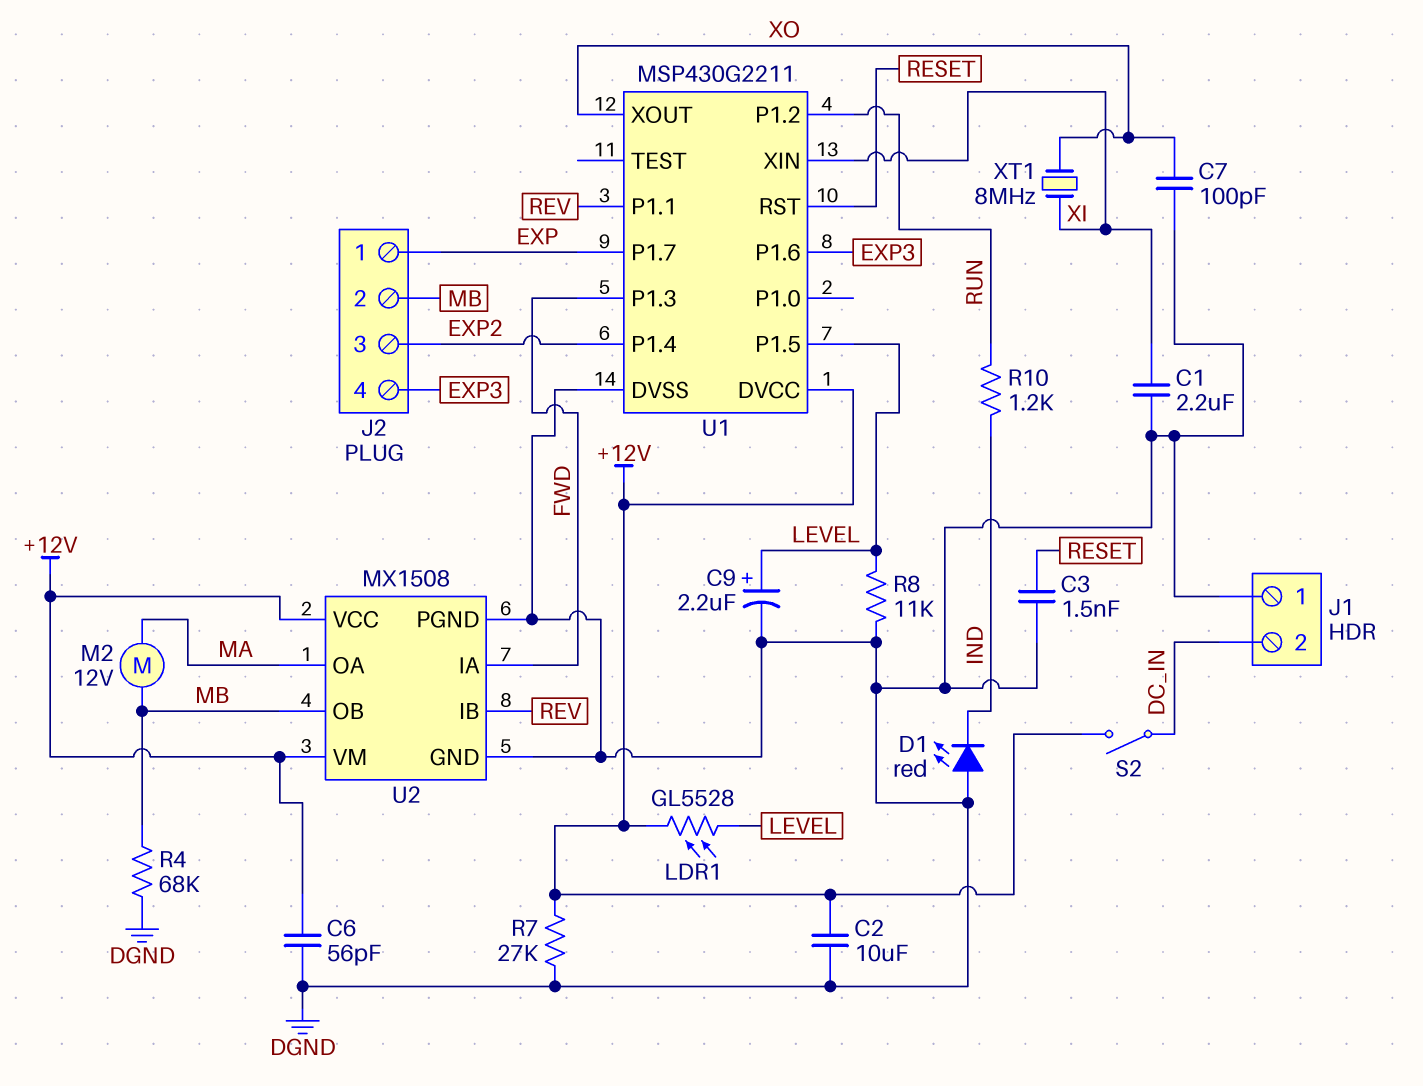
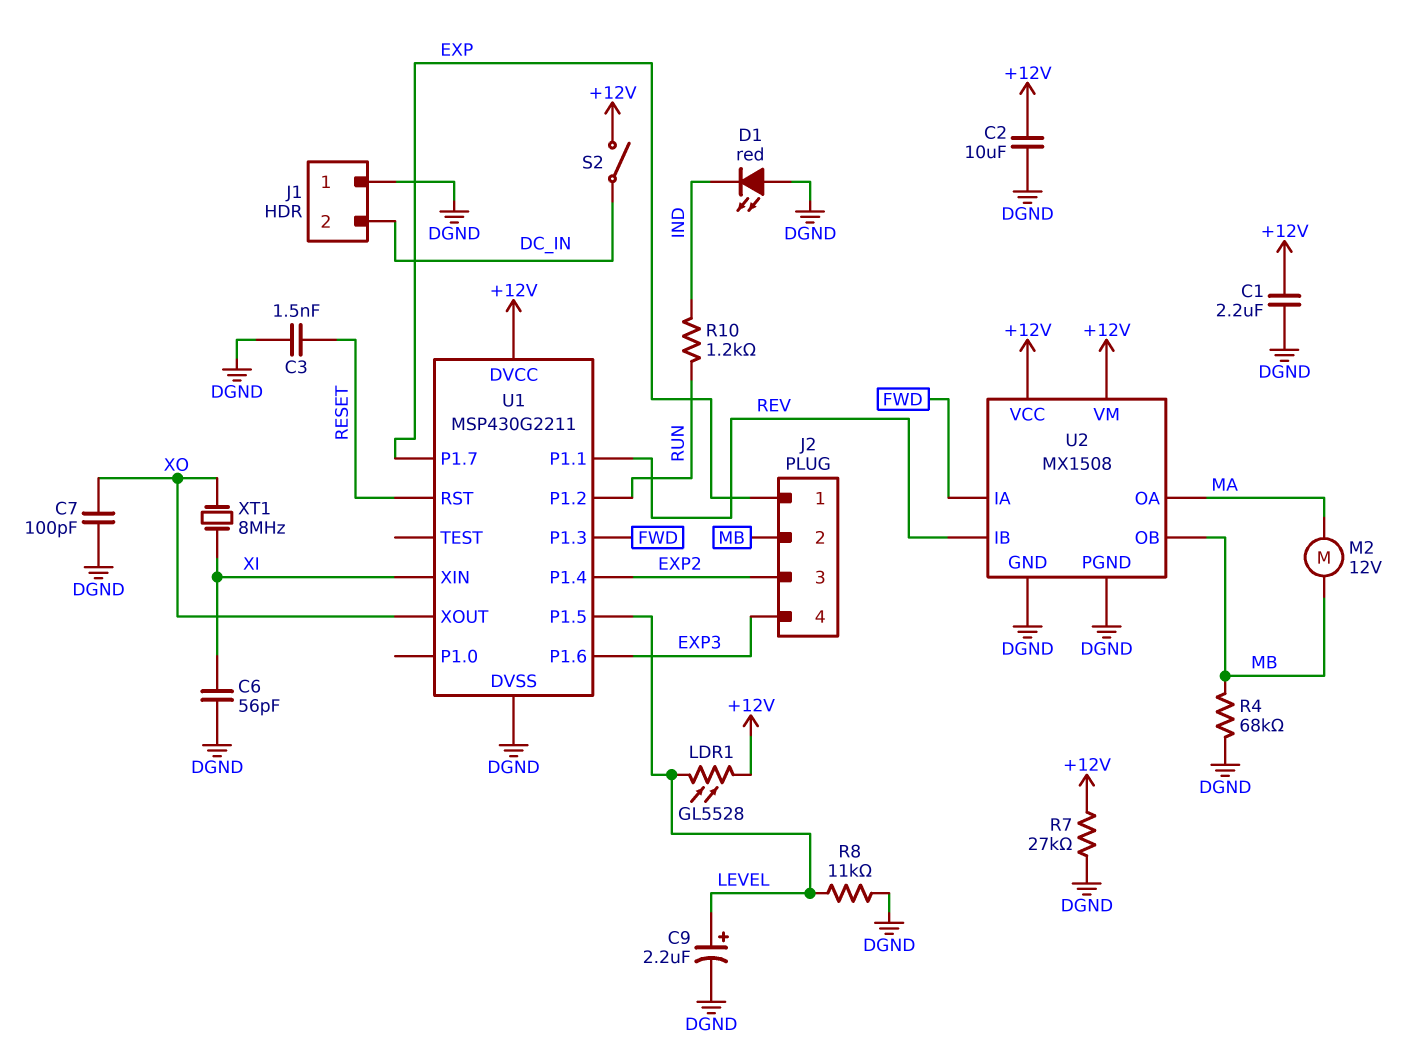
C1: 2.2uF (DGND, XI) -> 2.2uF (+12V, DGND)
C6: 56pF (+12V, DGND) -> 56pF (DGND, XI)

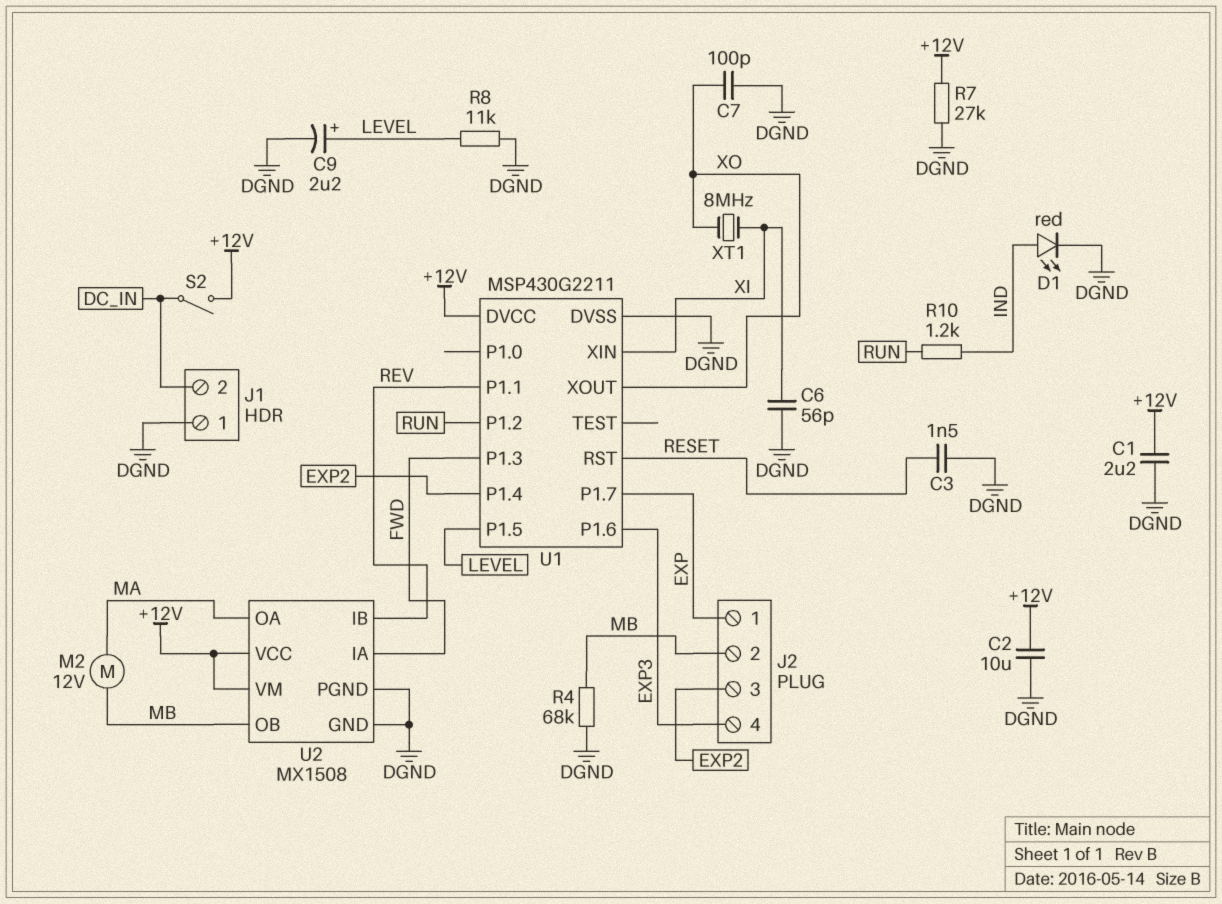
D1: LED red (A DGND, K IND) -> LED red (A IND, K DGND)
LDR1: GL5528 (+12V, LEVEL) -> none

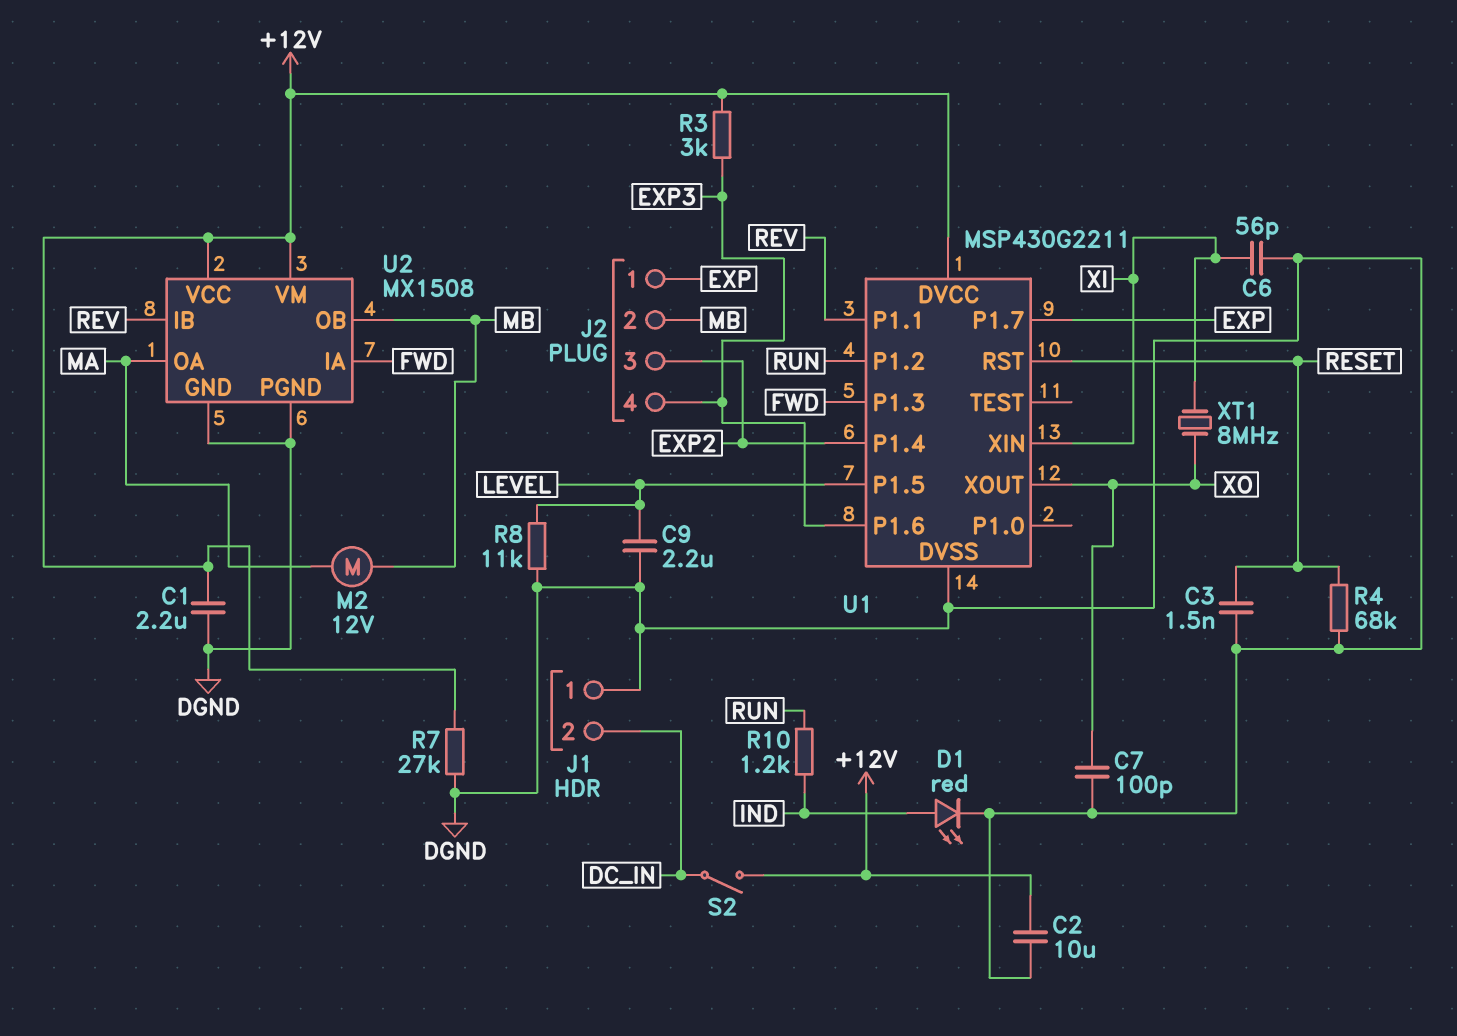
C9: 2.2uF (plus LEVEL, minus DGND) -> 2.2uF (DGND, LEVEL)
R3: none -> 3k (+12V, EXP3)
R4: 68k (DGND, MB) -> 68k (DGND, RESET)

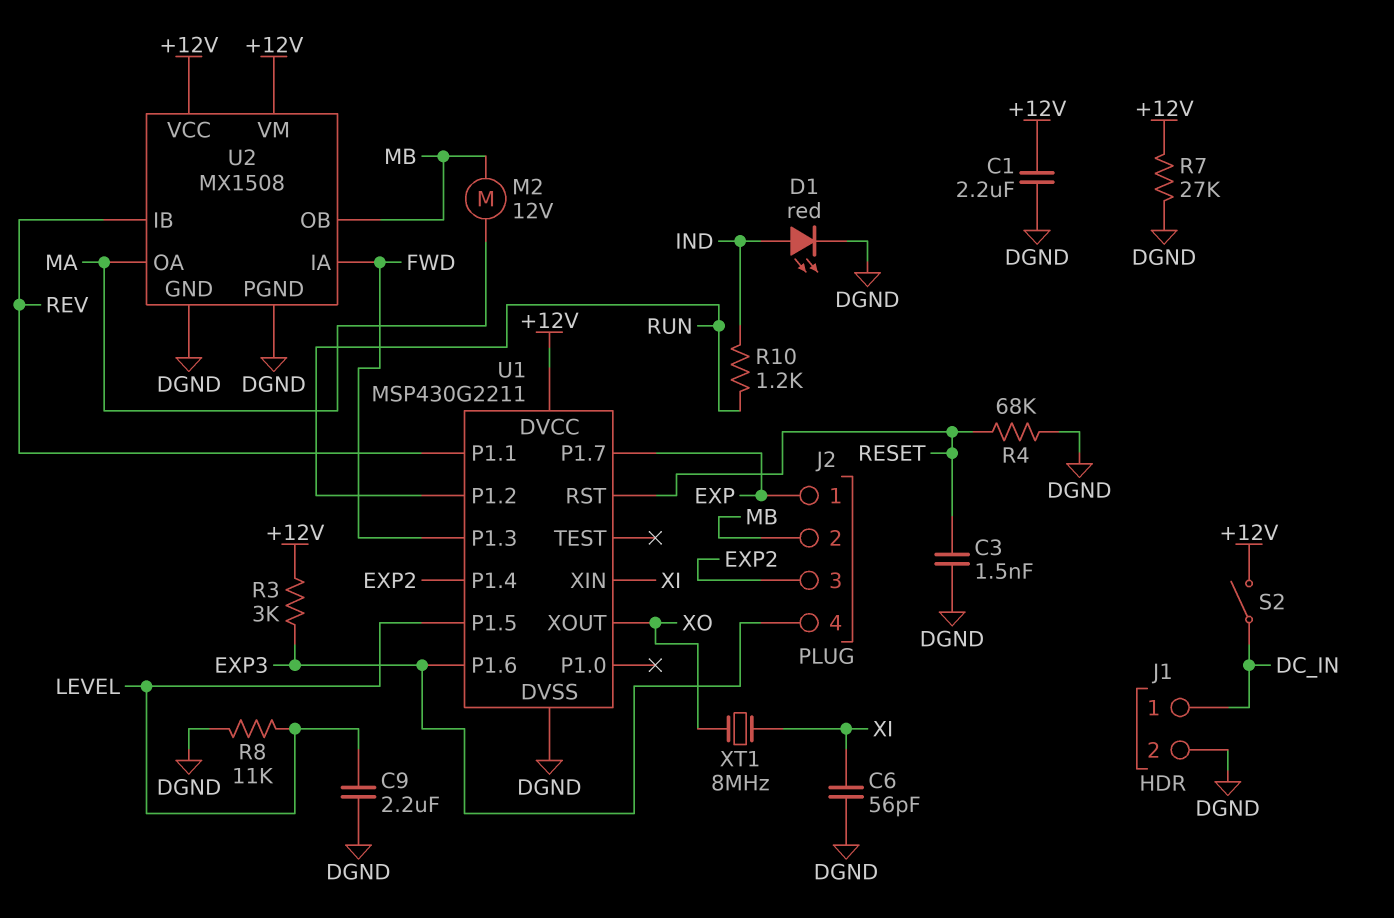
C2: 10uF (+12V, DGND) -> none
C7: 100pF (DGND, XO) -> none
J1 pin 1: DGND -> DC_IN
J1 pin 2: DC_IN -> DGND

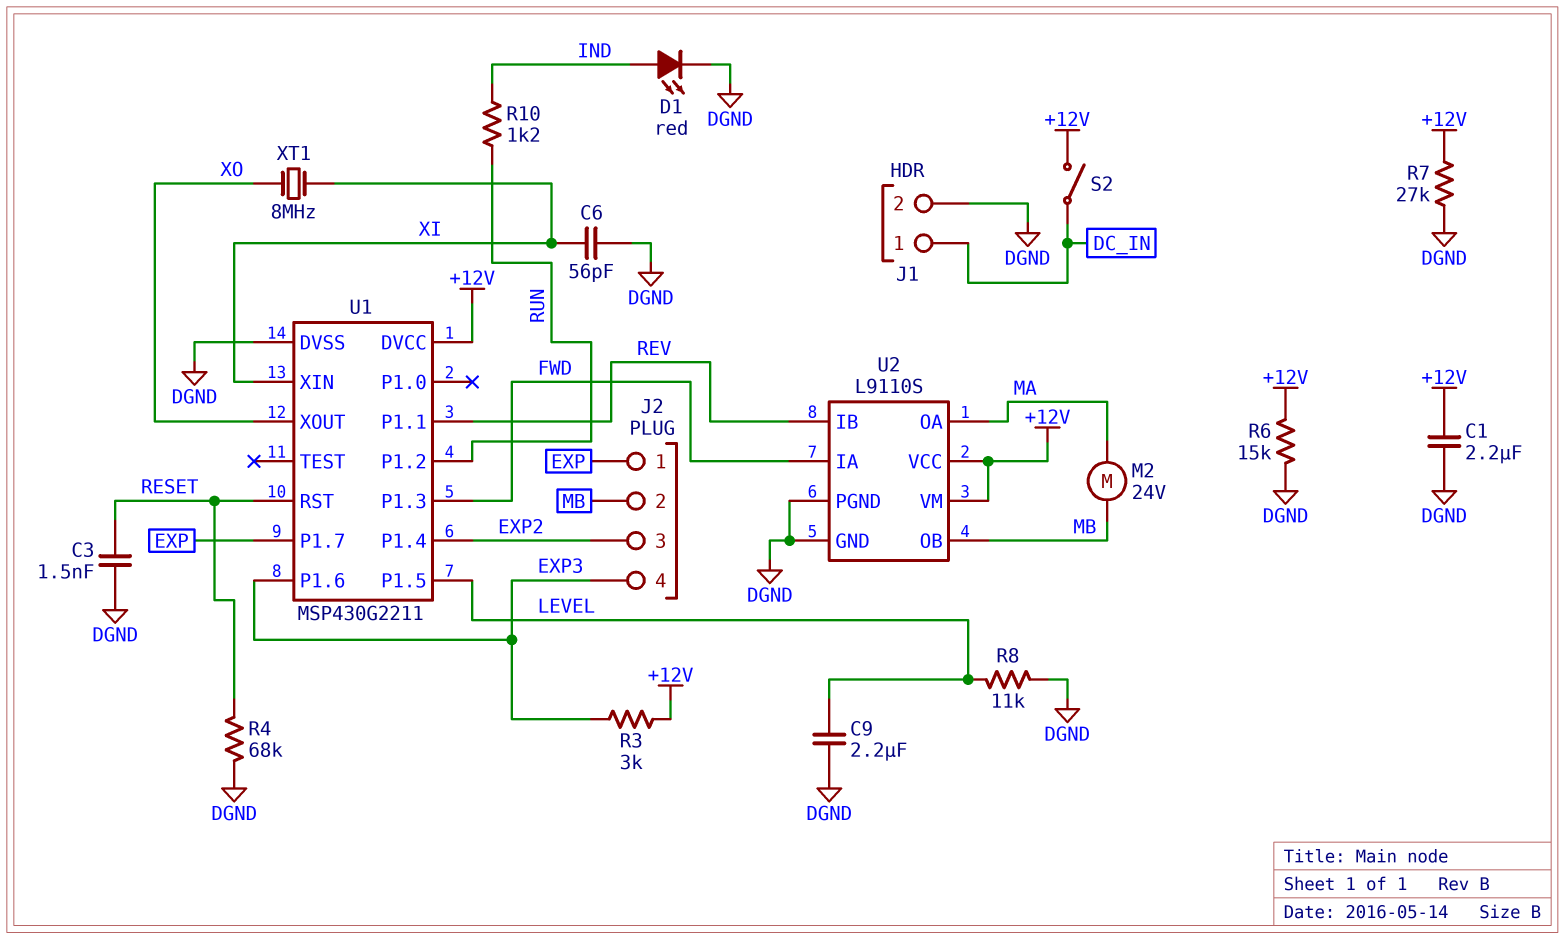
M2: motor 12V (MA, MB) -> motor 24V (MA, MB)
R6: none -> 15k (+12V, DGND)
U2: MX1508 -> L9110S

